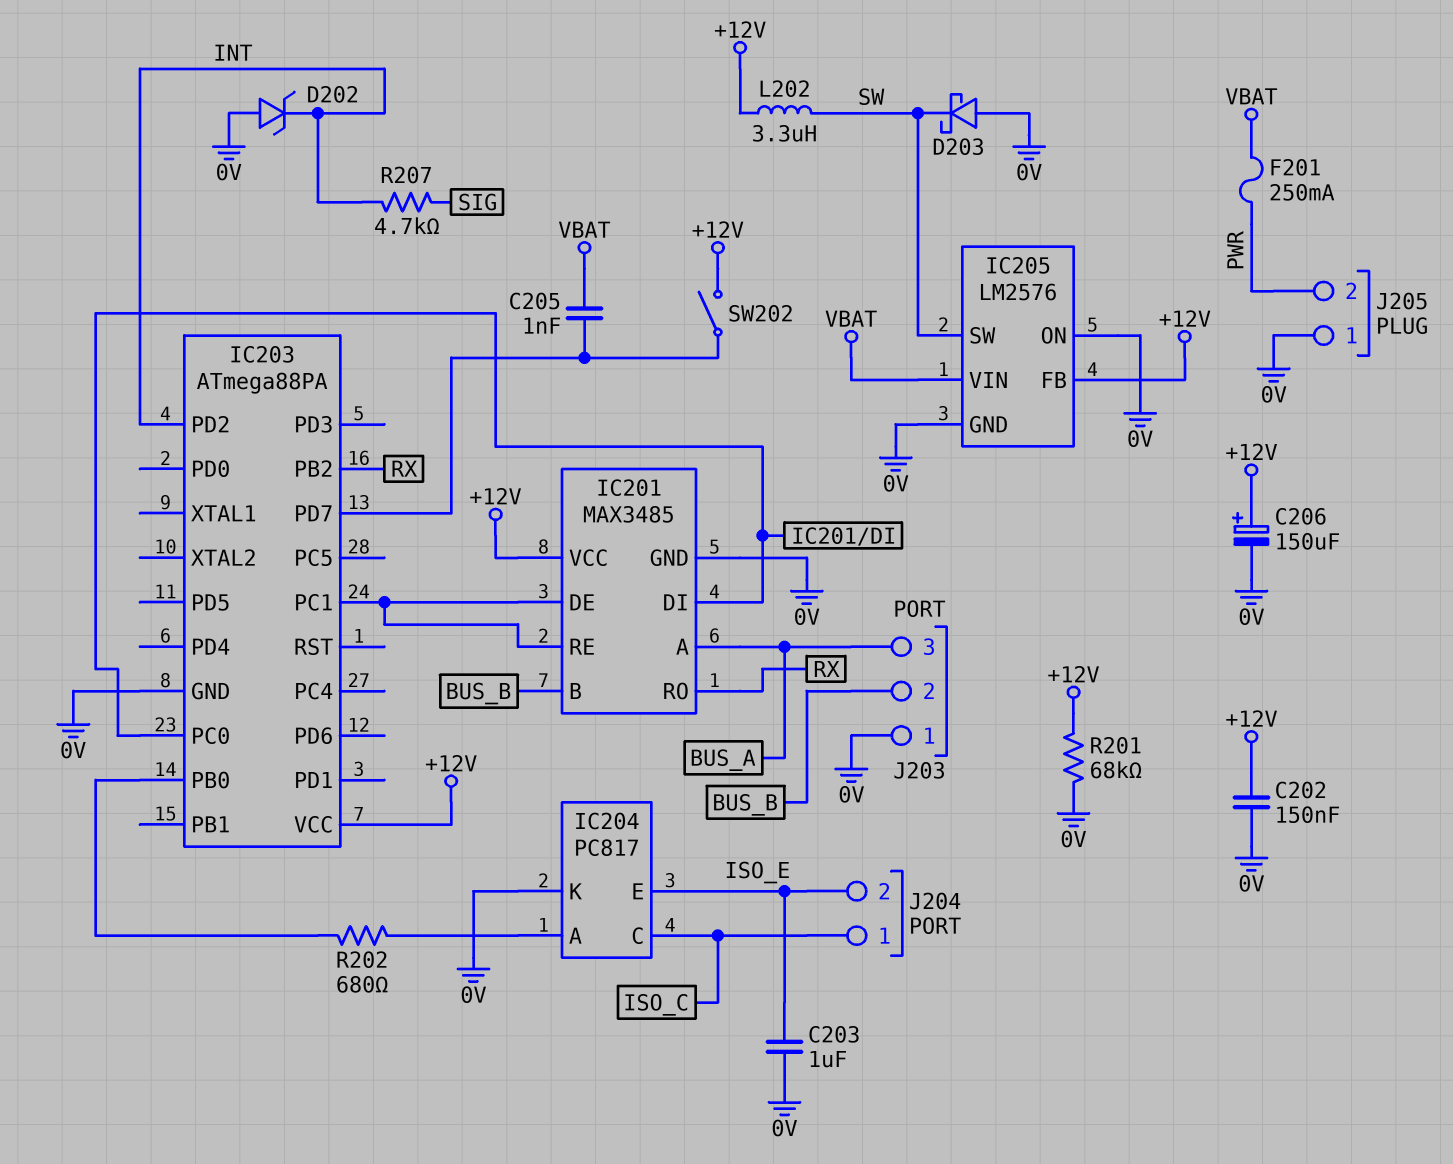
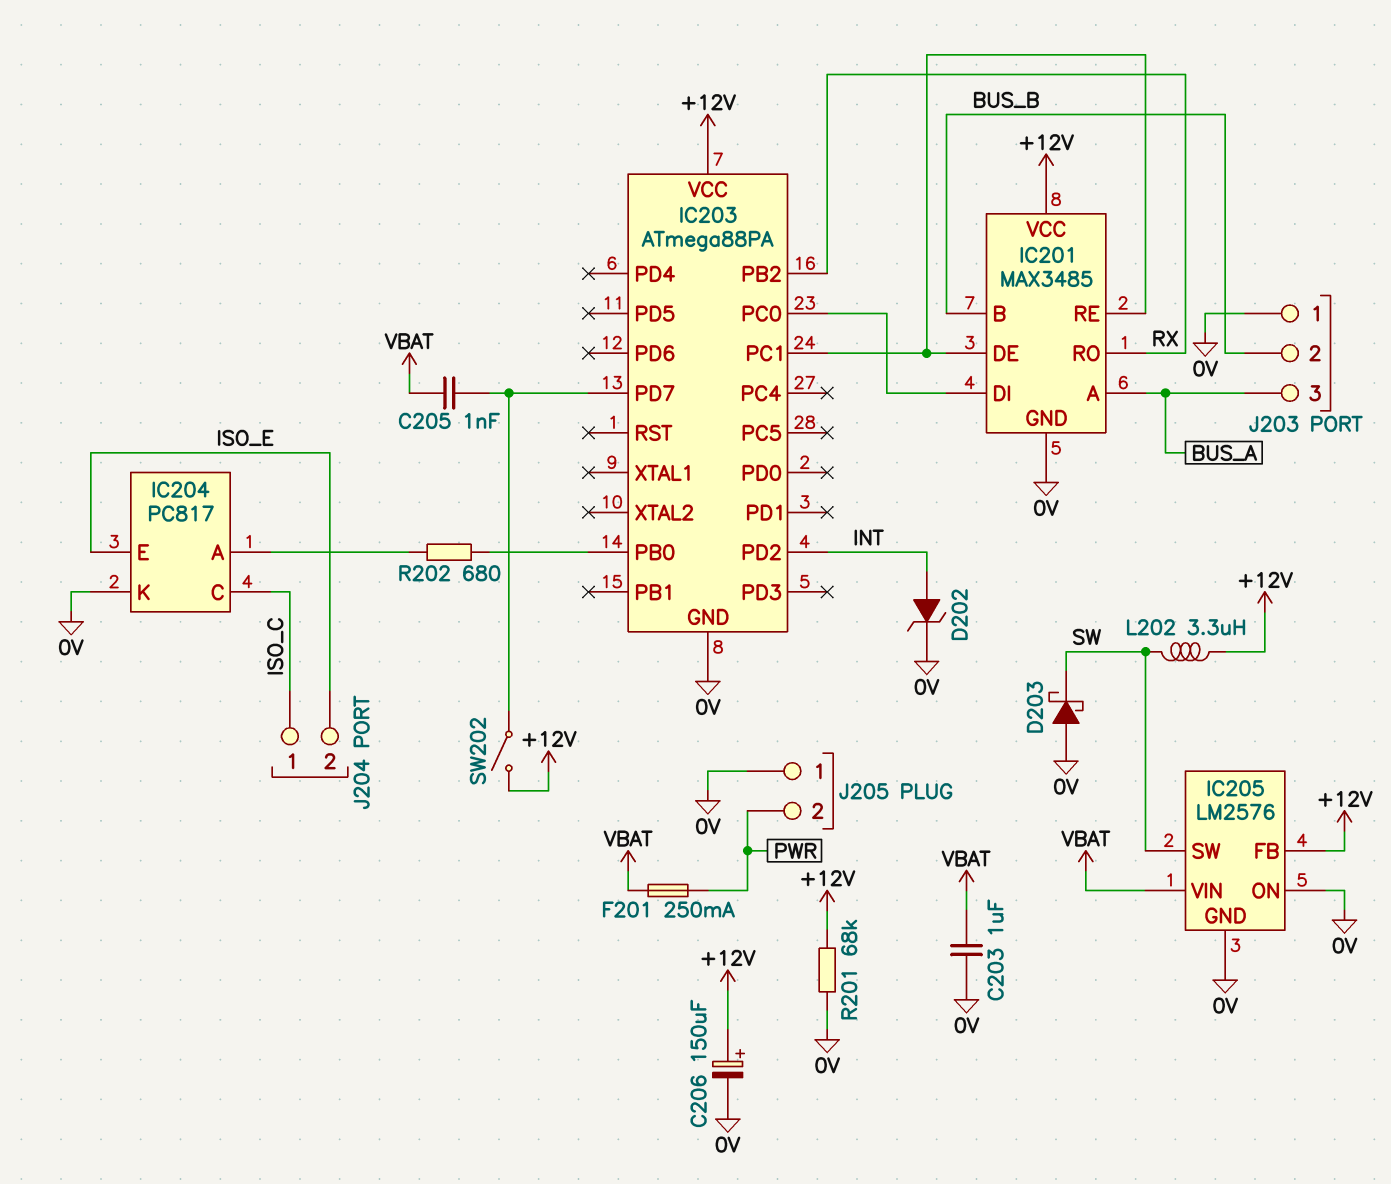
C202: 150nF (+12V, 0V) -> none
C203: 1uF (0V, ISO_E) -> 1uF (0V, VBAT)
D202: zener (A 0V, K INT) -> zener (A INT, K 0V)
R207: 4.7k (INT, SIG) -> none

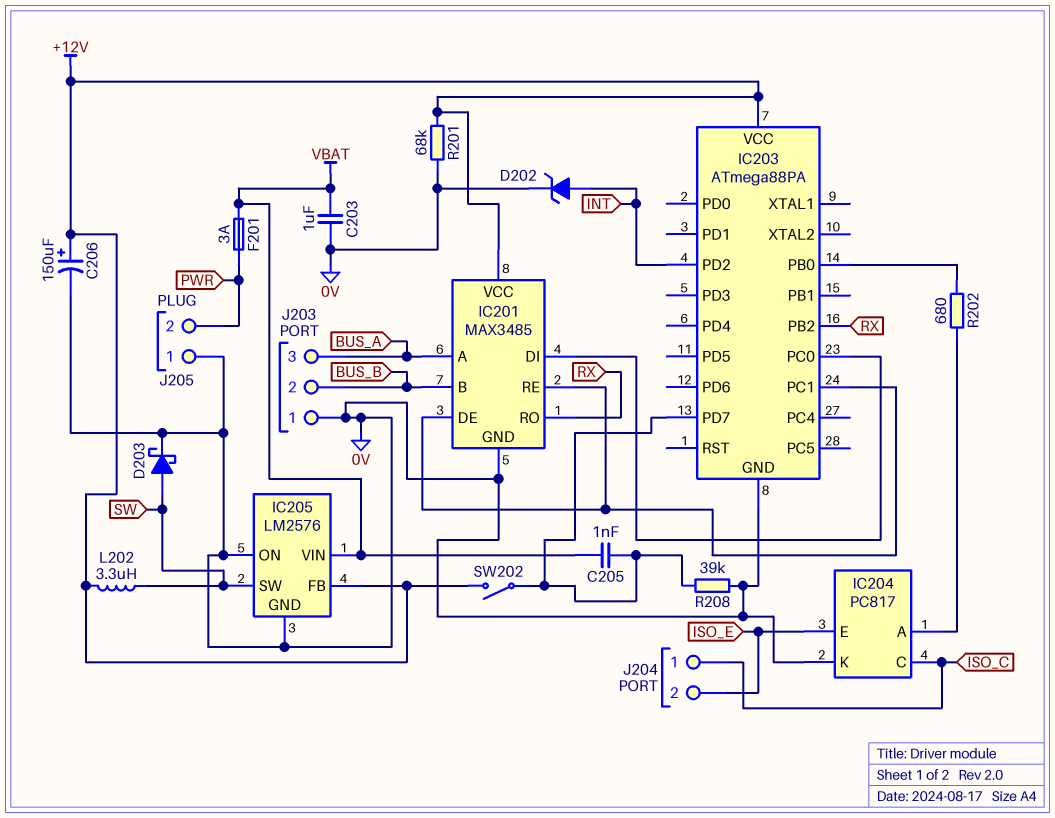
D203: schottky (A 0V, K SW) -> schottky (A SW, K 0V)
F201: 250mA (PWR, VBAT) -> 3A (PWR, VBAT)
R208: none -> 39k (0V, IC203/PD7)

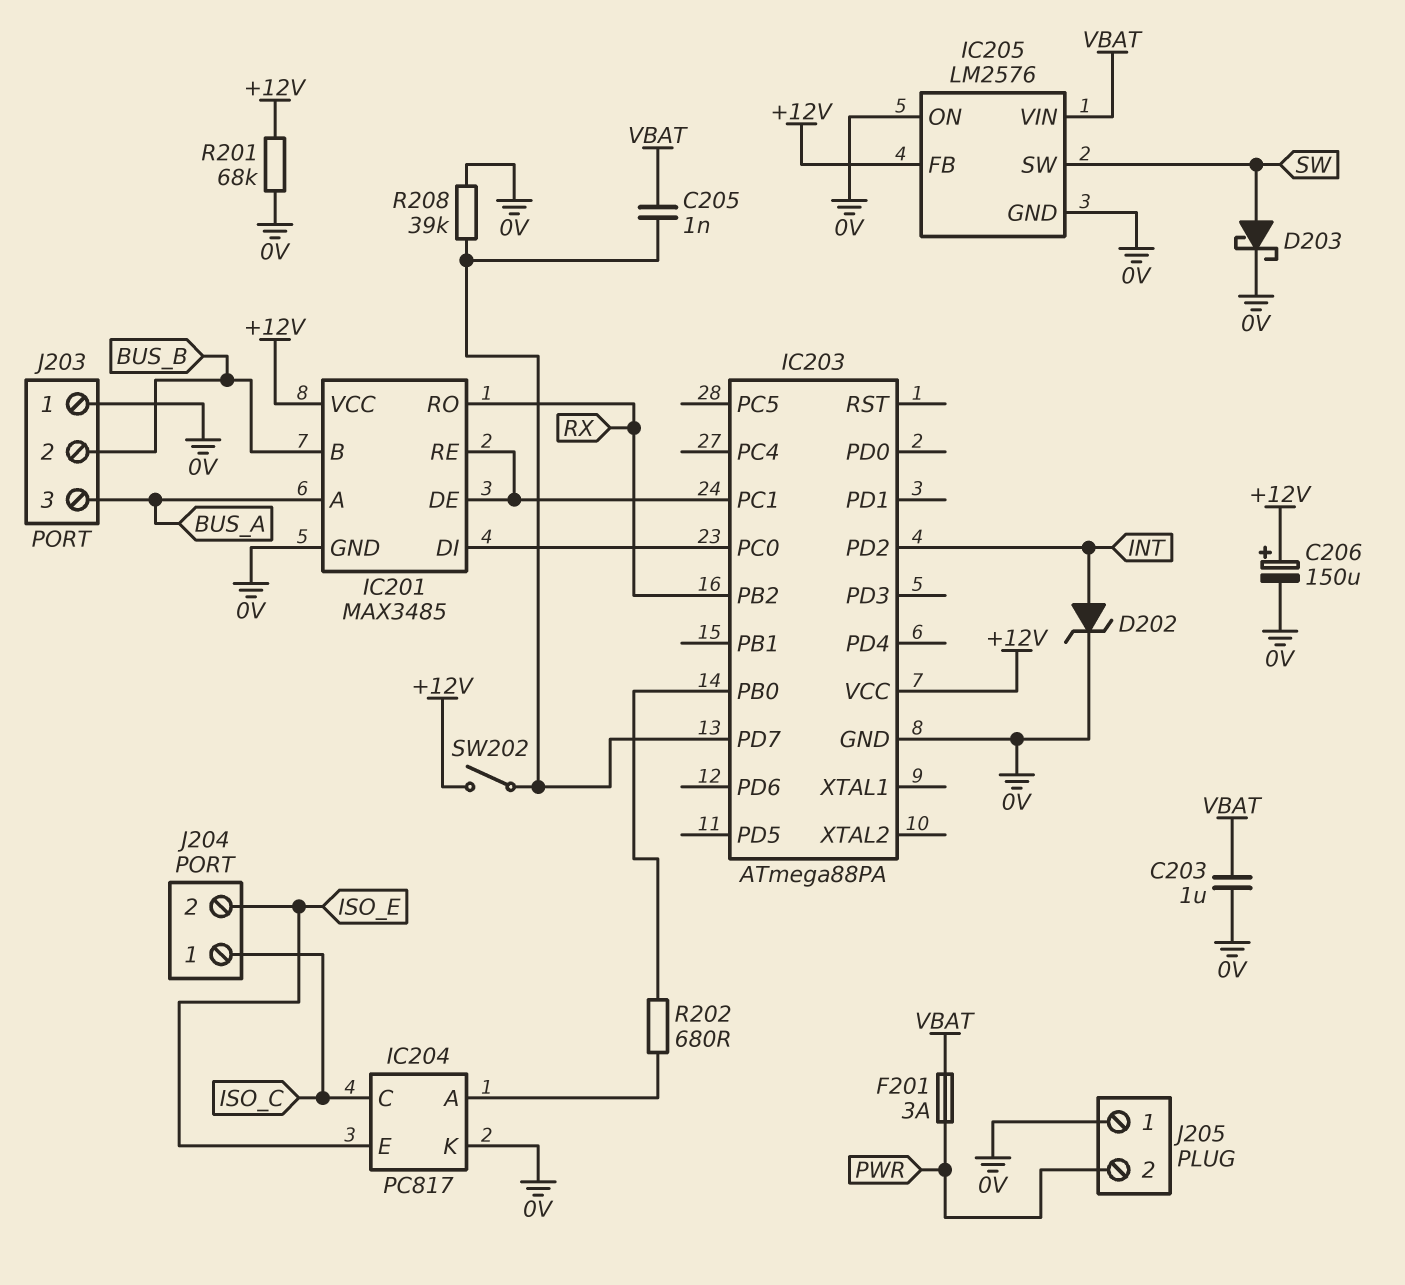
L202: 3.3uH (+12V, SW) -> none

